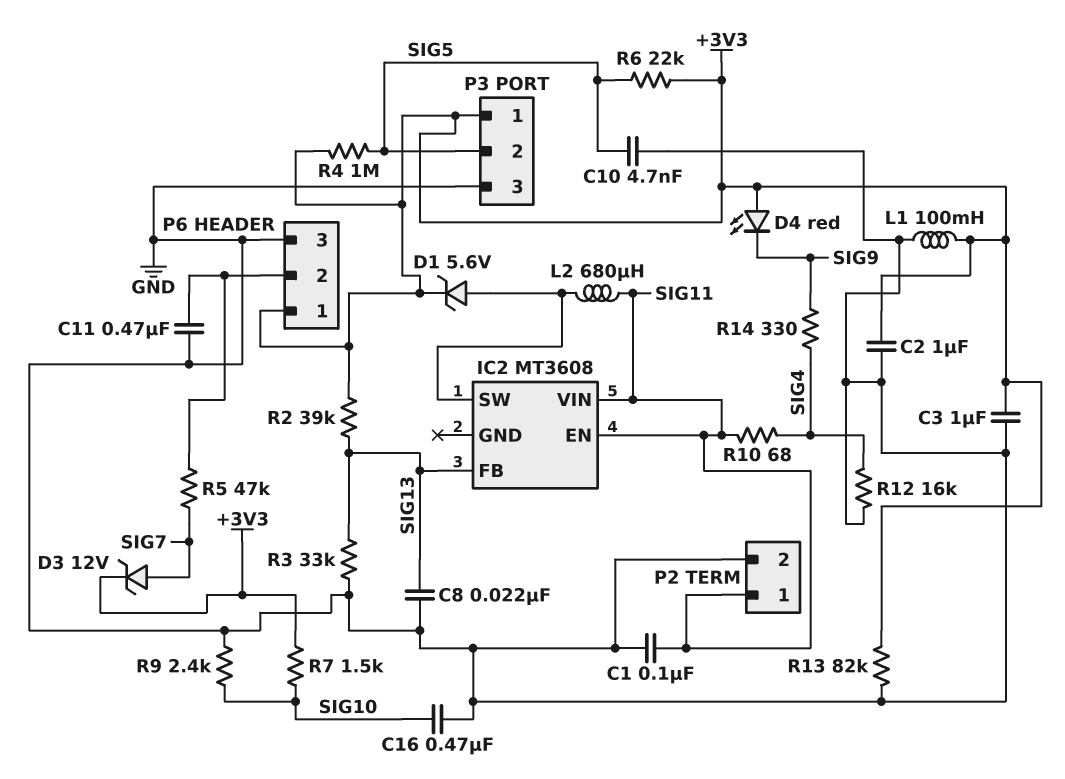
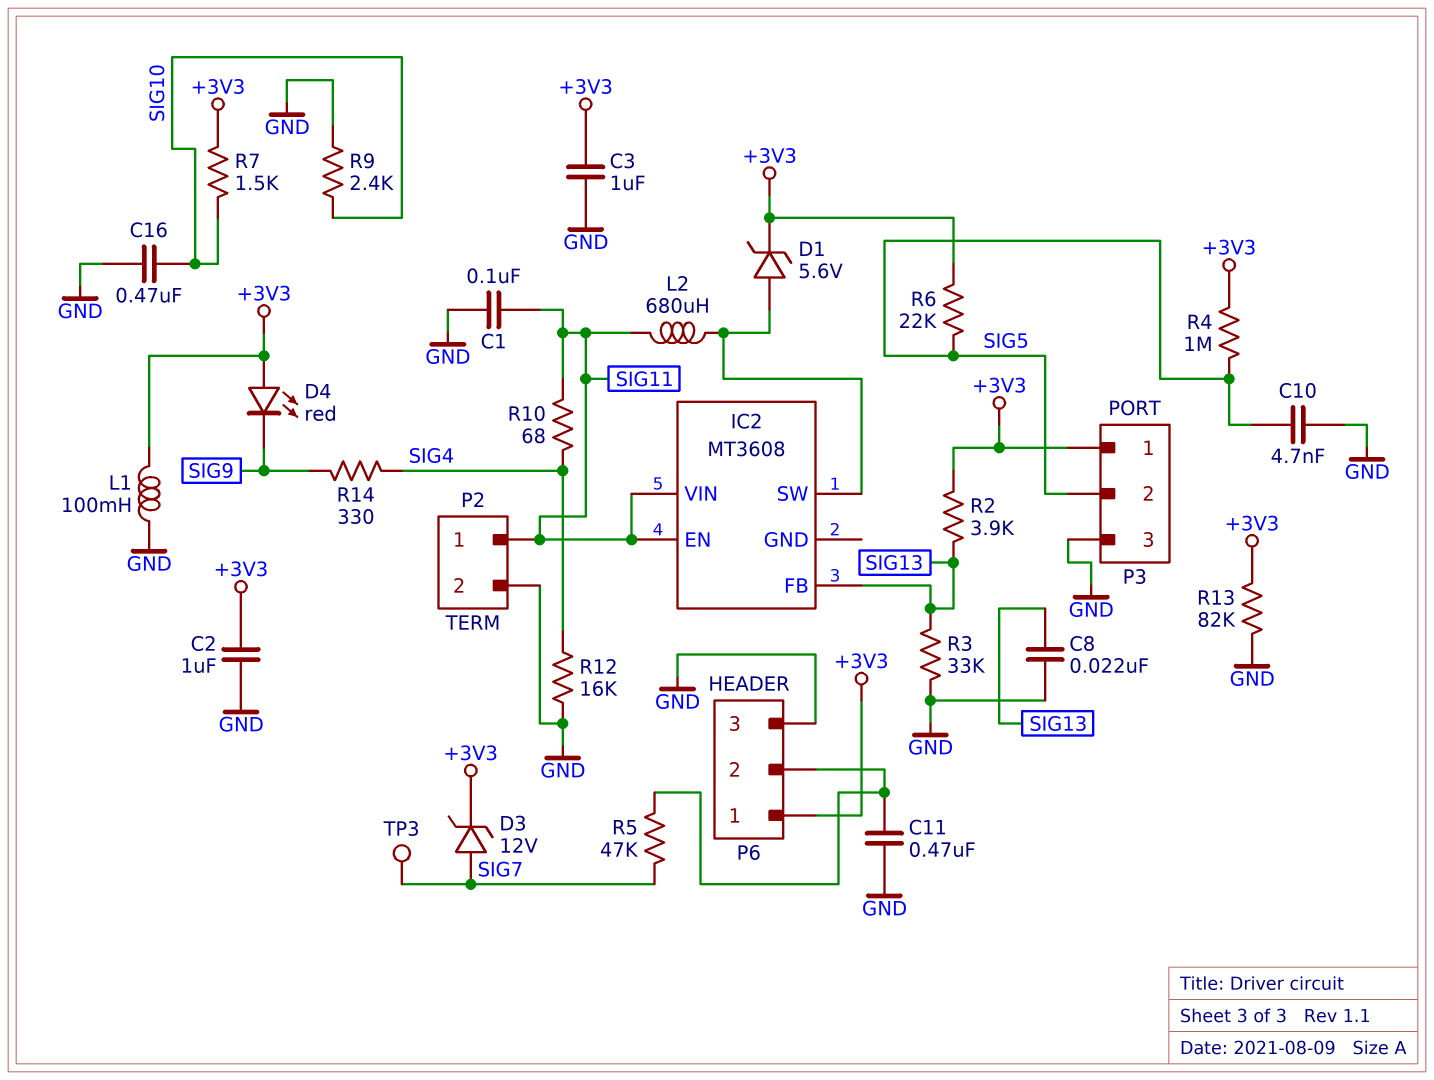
R2: 39k (+3V3, SIG13) -> 3.9k (+3V3, SIG13)
TP3: none -> test point (SIG7)

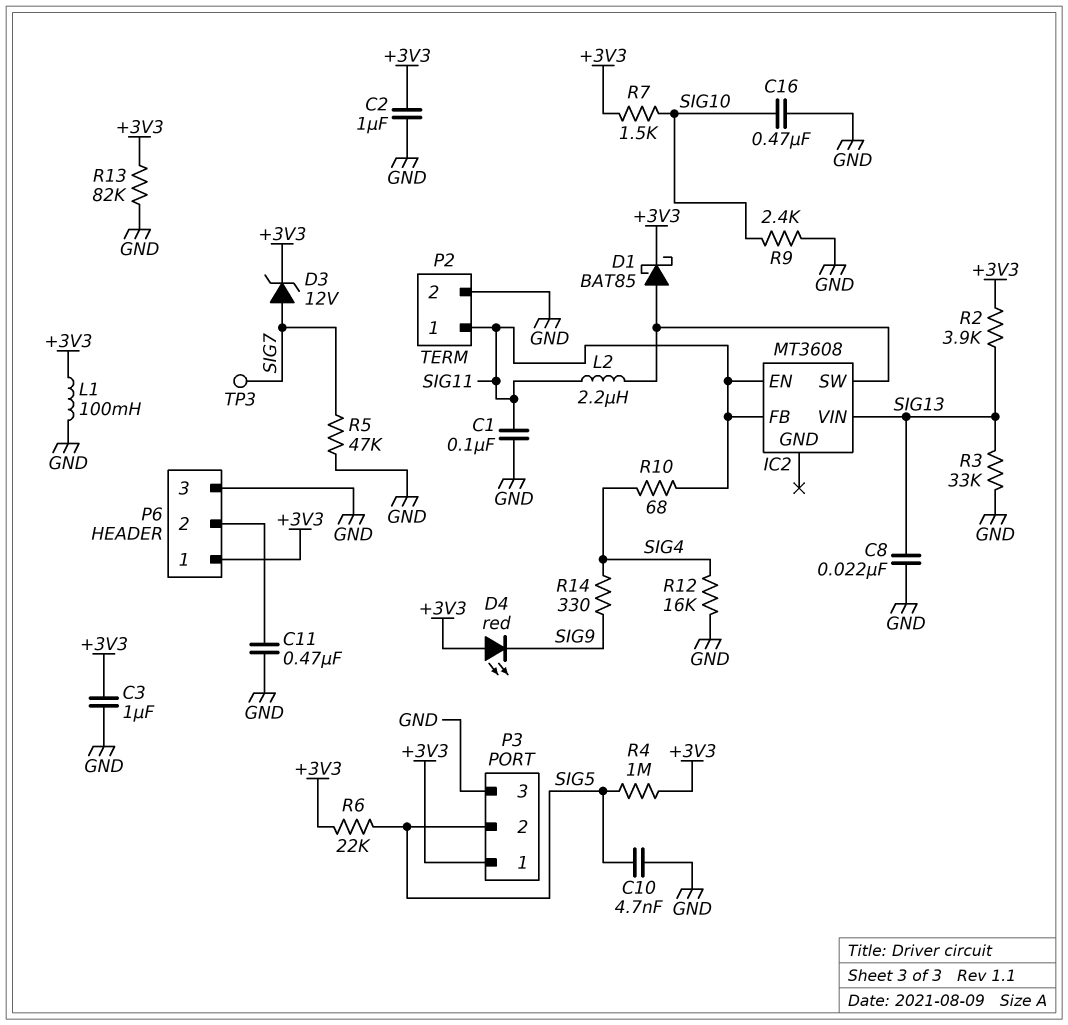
D1: zener 5.6V (A IC2/SW, K +3V3) -> schottky BAT85 (A IC2/SW, K +3V3)
IC2 pin FB: SIG13 -> SIG11
IC2 pin VIN: SIG11 -> SIG13
L2: 680uH (IC2/SW, SIG11) -> 2.2uH (IC2/SW, SIG11)
R5: 47k (P6/2, SIG7) -> 47k (GND, SIG7)

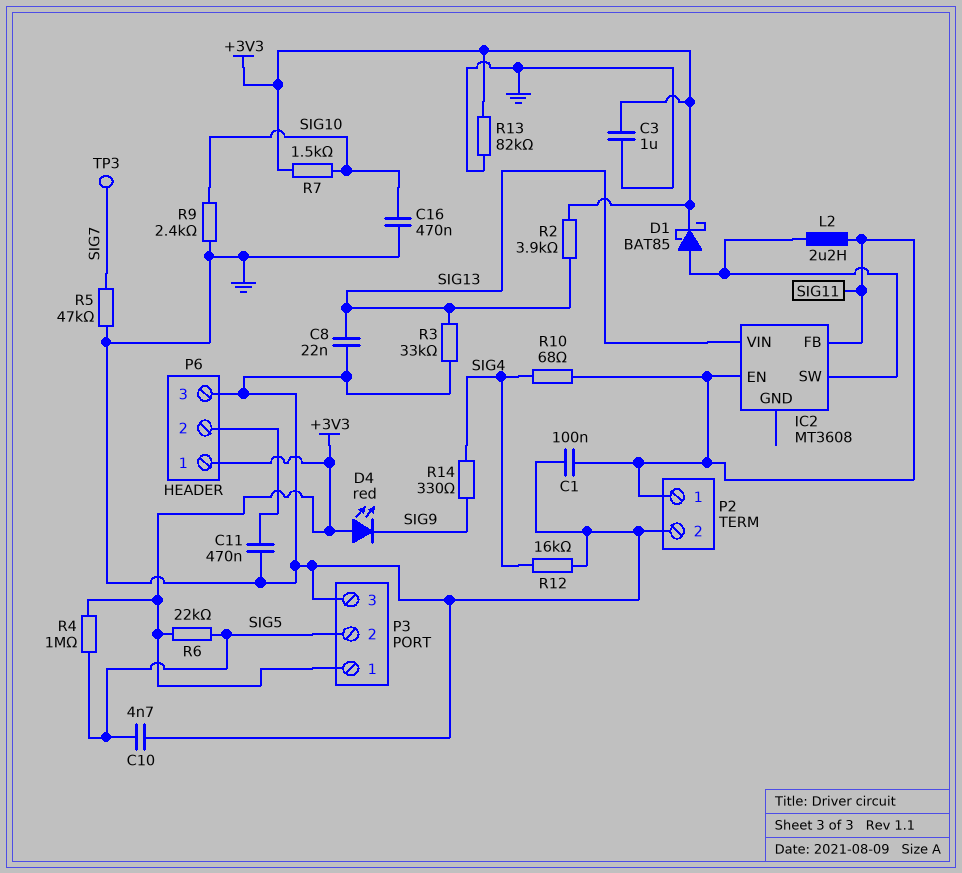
C2: 1uF (+3V3, GND) -> none
D3: zener 12V (A SIG7, K +3V3) -> none
L1: 100mH (+3V3, GND) -> none

